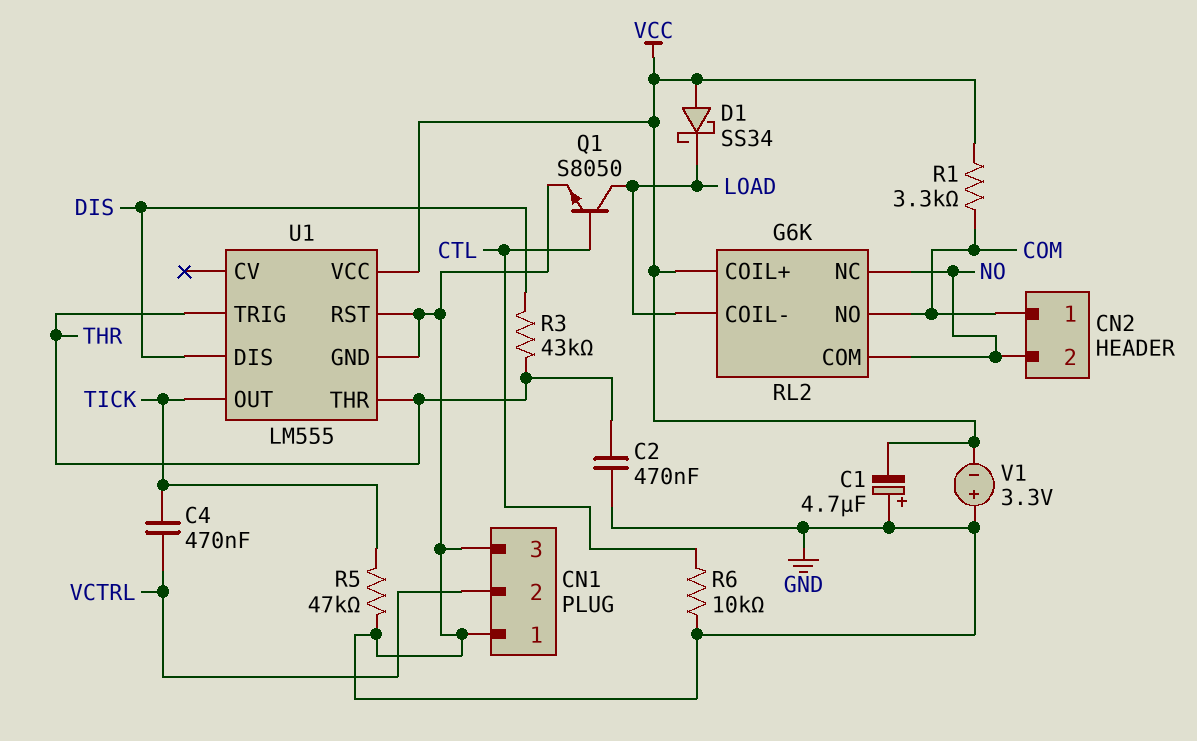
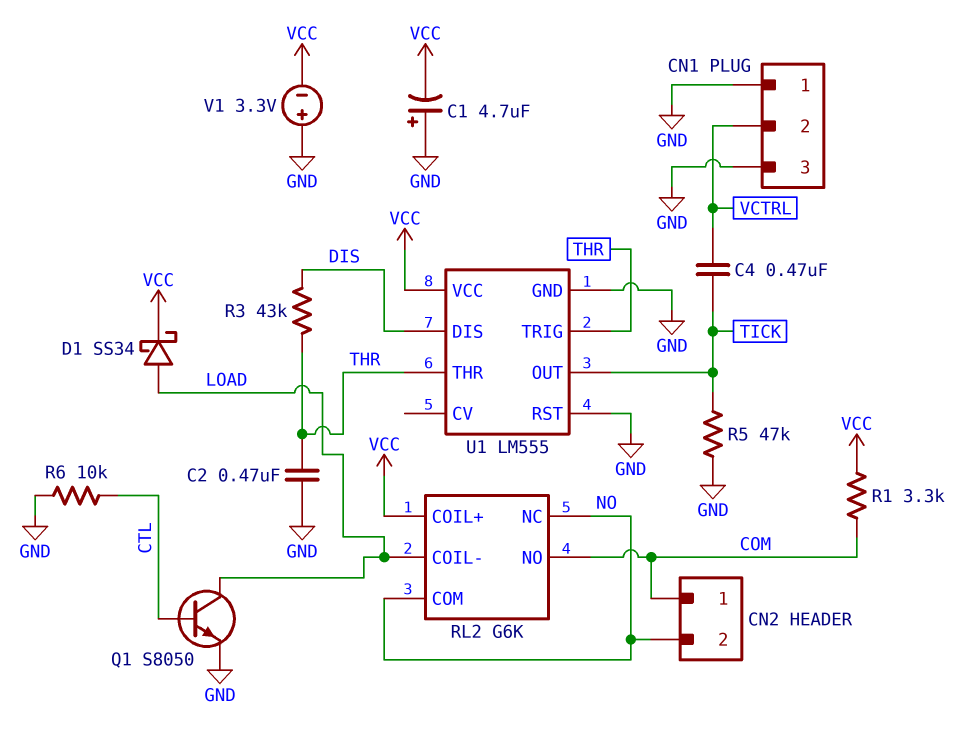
D1: schottky SS34 (A VCC, K LOAD) -> schottky SS34 (A LOAD, K VCC)

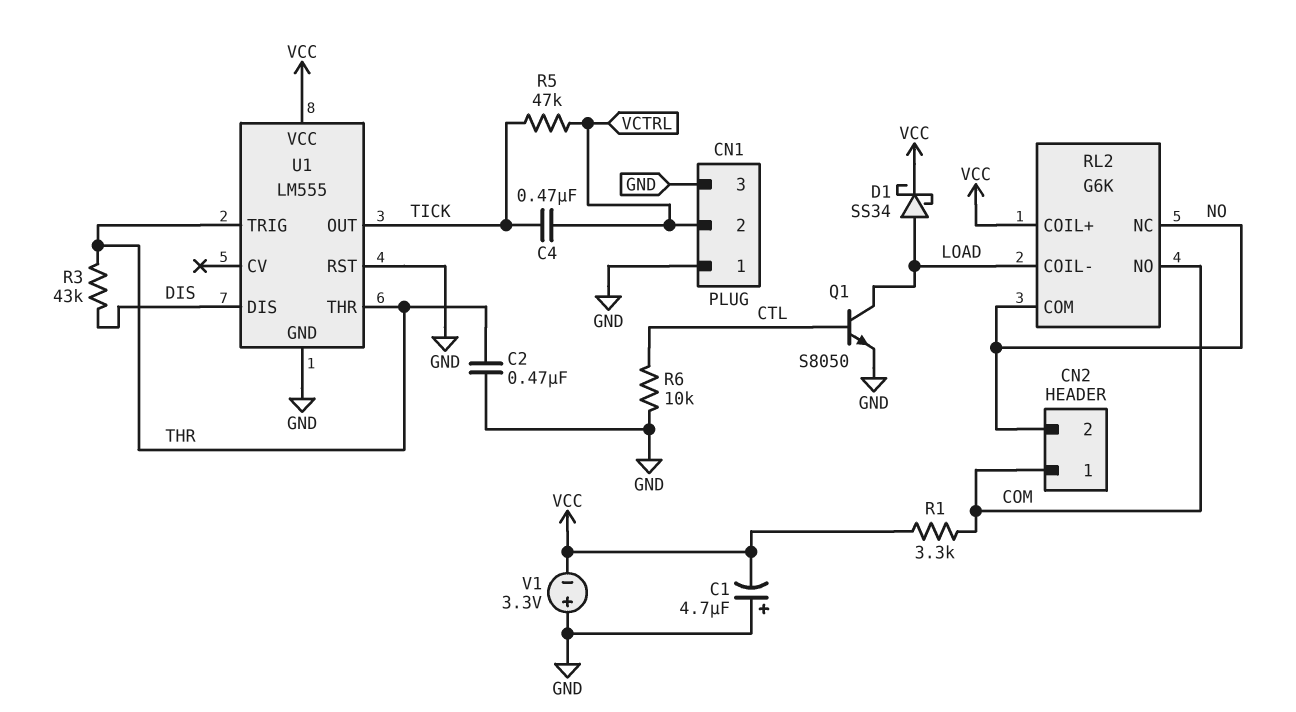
R5: 47k (GND, TICK) -> 47k (TICK, VCTRL)

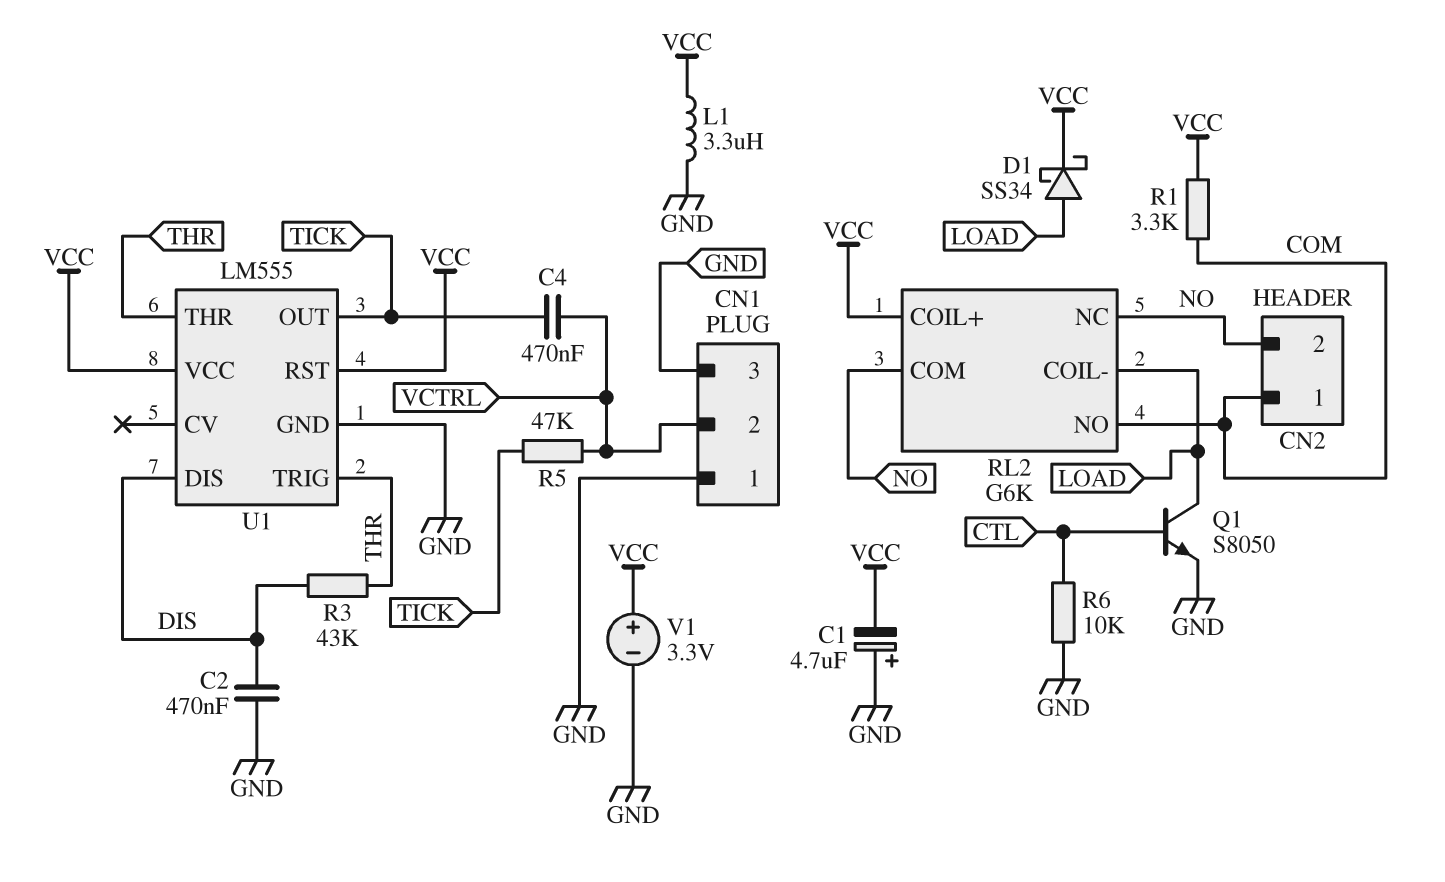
C2: 470nF (GND, THR) -> 470nF (DIS, GND)
L1: none -> 3.3uH (GND, VCC)
U1 pin RST: GND -> VCC
V1: 3.3V (plus GND, minus VCC) -> 3.3V (plus VCC, minus GND)

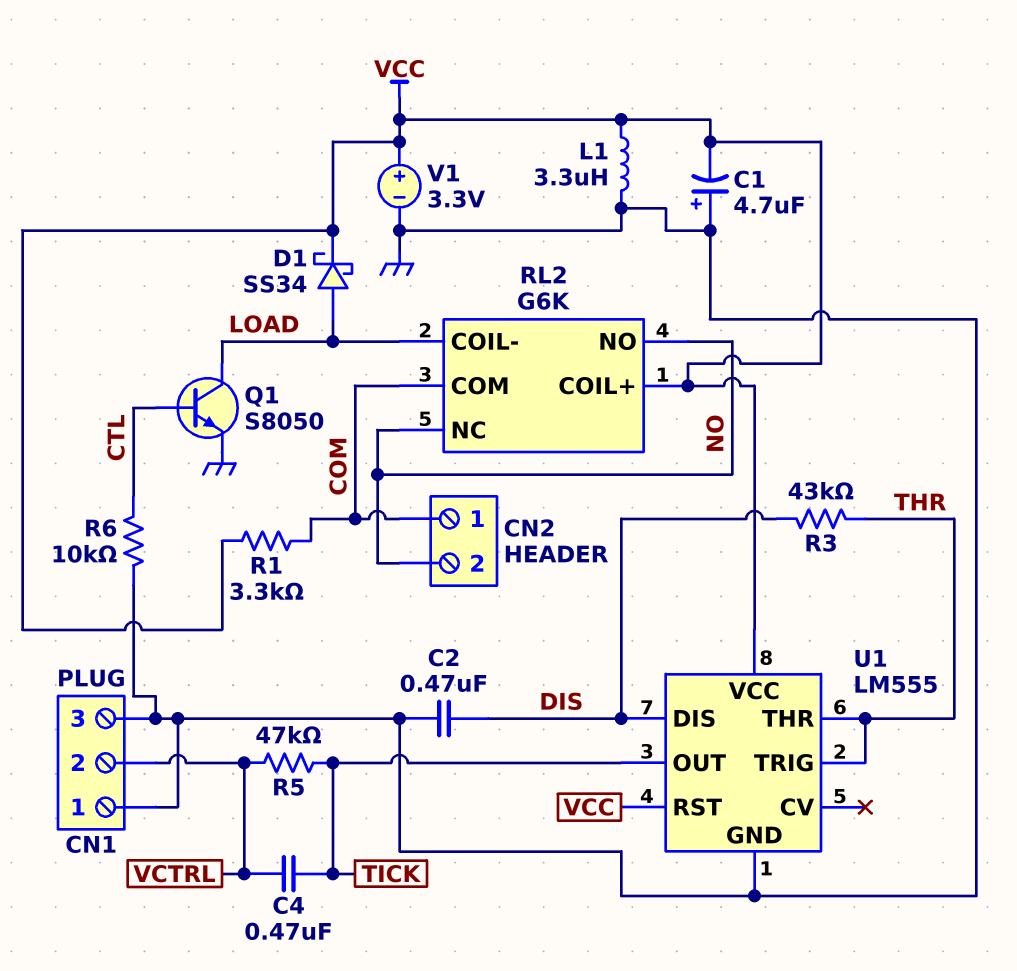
RL2 pin COM: NO -> COM
RL2 pin NO: COM -> NO

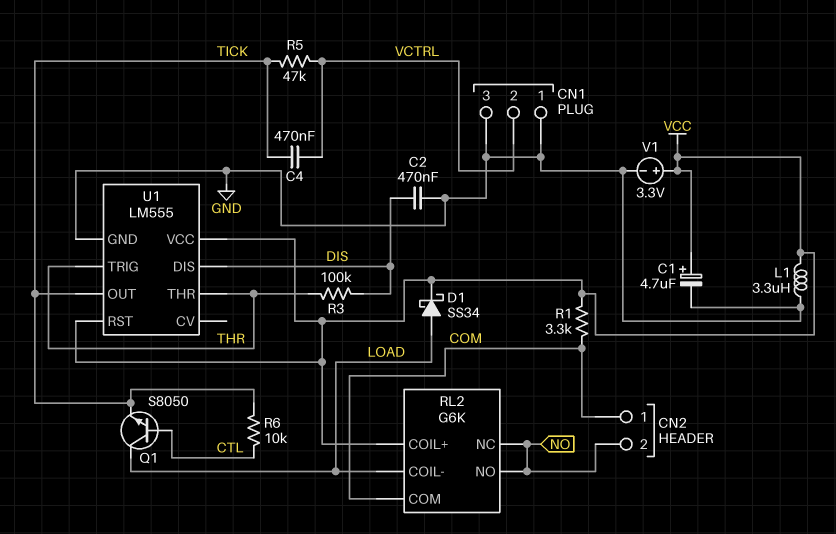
C1: 4.7uF (plus GND, minus VCC) -> 4.7uF (plus VCC, minus GND)
Q1: NPN S8050 (B CTL, C LOAD, E GND) -> NPN S8050 (B CTL, C LOAD, E TICK)
R3: 43k (DIS, THR) -> 100k (DIS, THR)
R6: 10k (CTL, GND) -> 10k (CTL, TICK)

